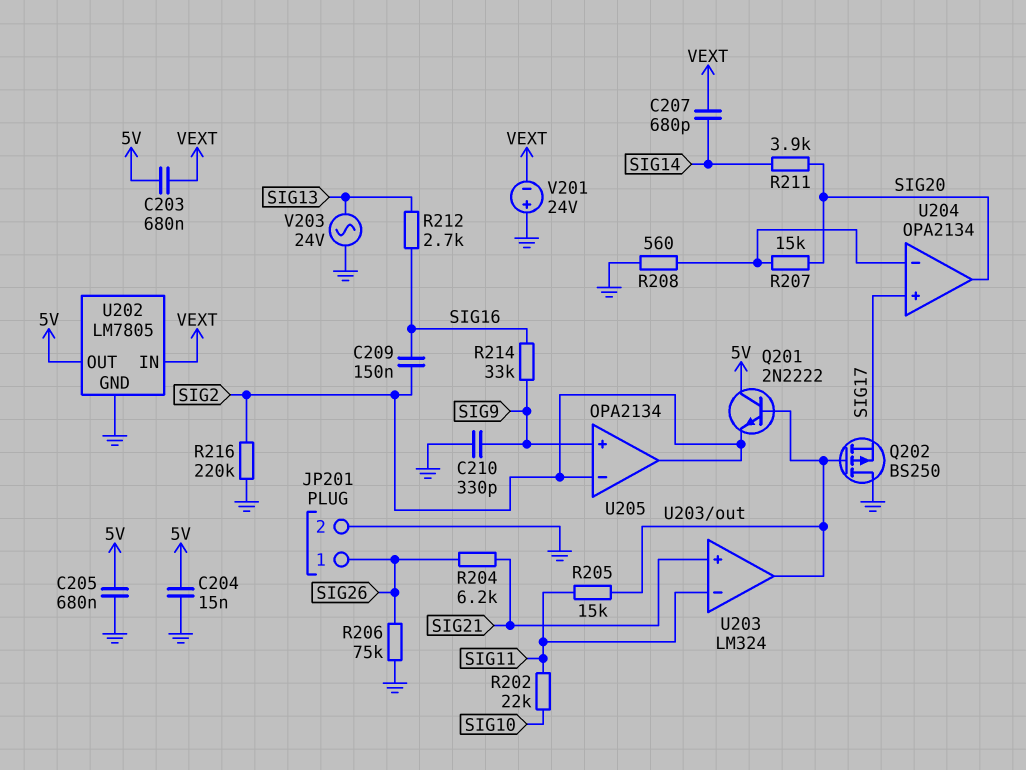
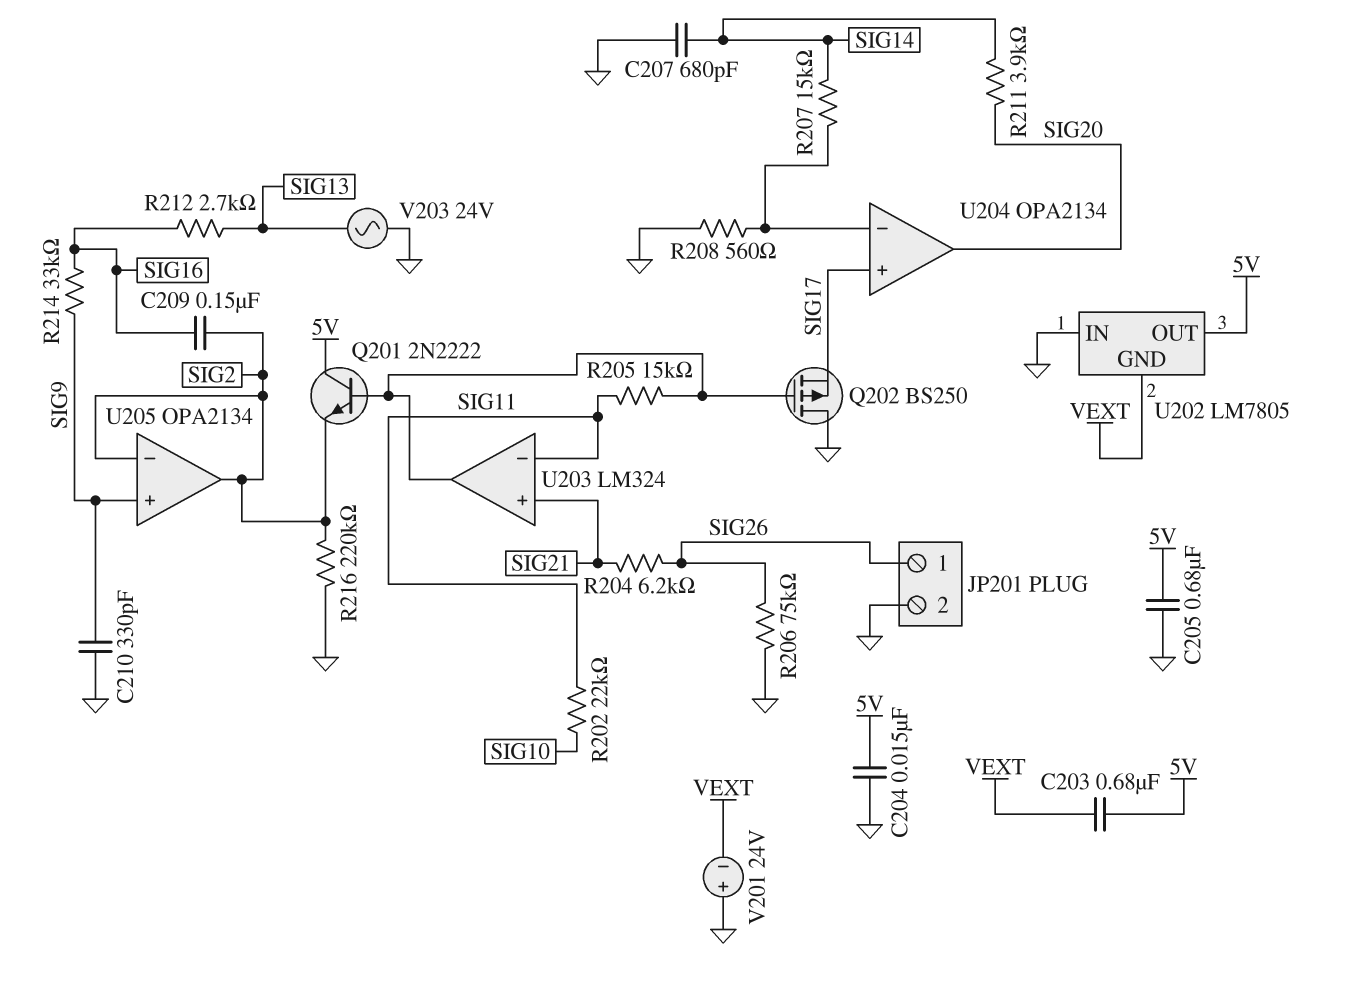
C207: 680pF (SIG14, VEXT) -> 680pF (GND, SIG14)
R207: 15k (SIG20, U204/in-) -> 15k (SIG14, U204/in-)
U202 pin GND: GND -> VEXT
U202 pin IN: VEXT -> GND

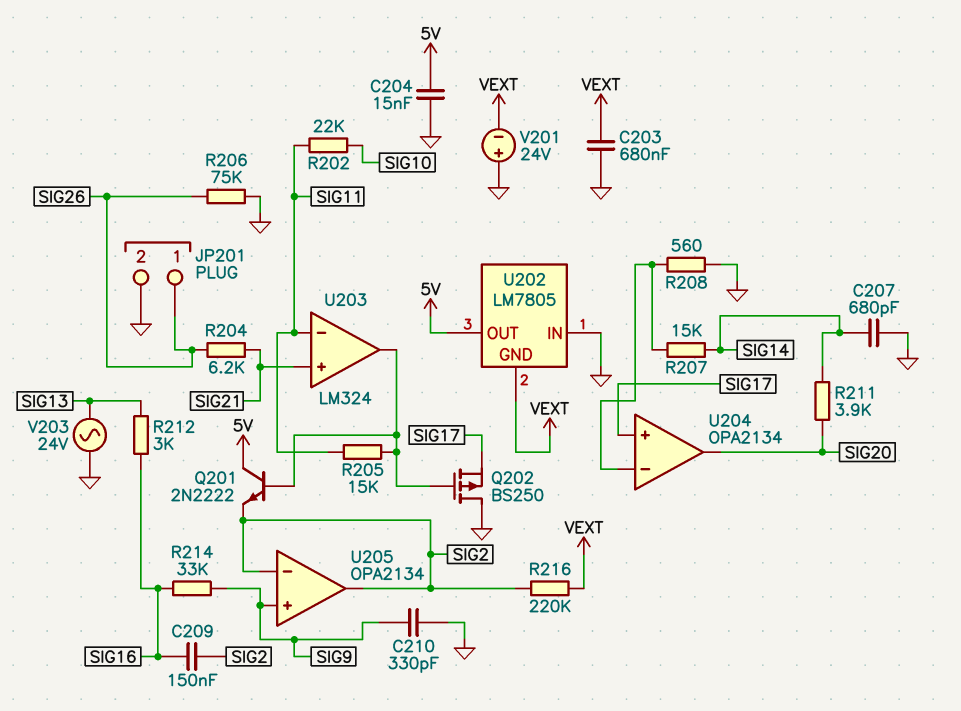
C203: 680nF (5V, VEXT) -> 680nF (GND, VEXT)
C205: 680nF (5V, GND) -> none
R212: 2.7k (SIG13, SIG16) -> 3k (SIG13, SIG16)
R216: 220k (GND, SIG2) -> 220k (SIG2, VEXT)

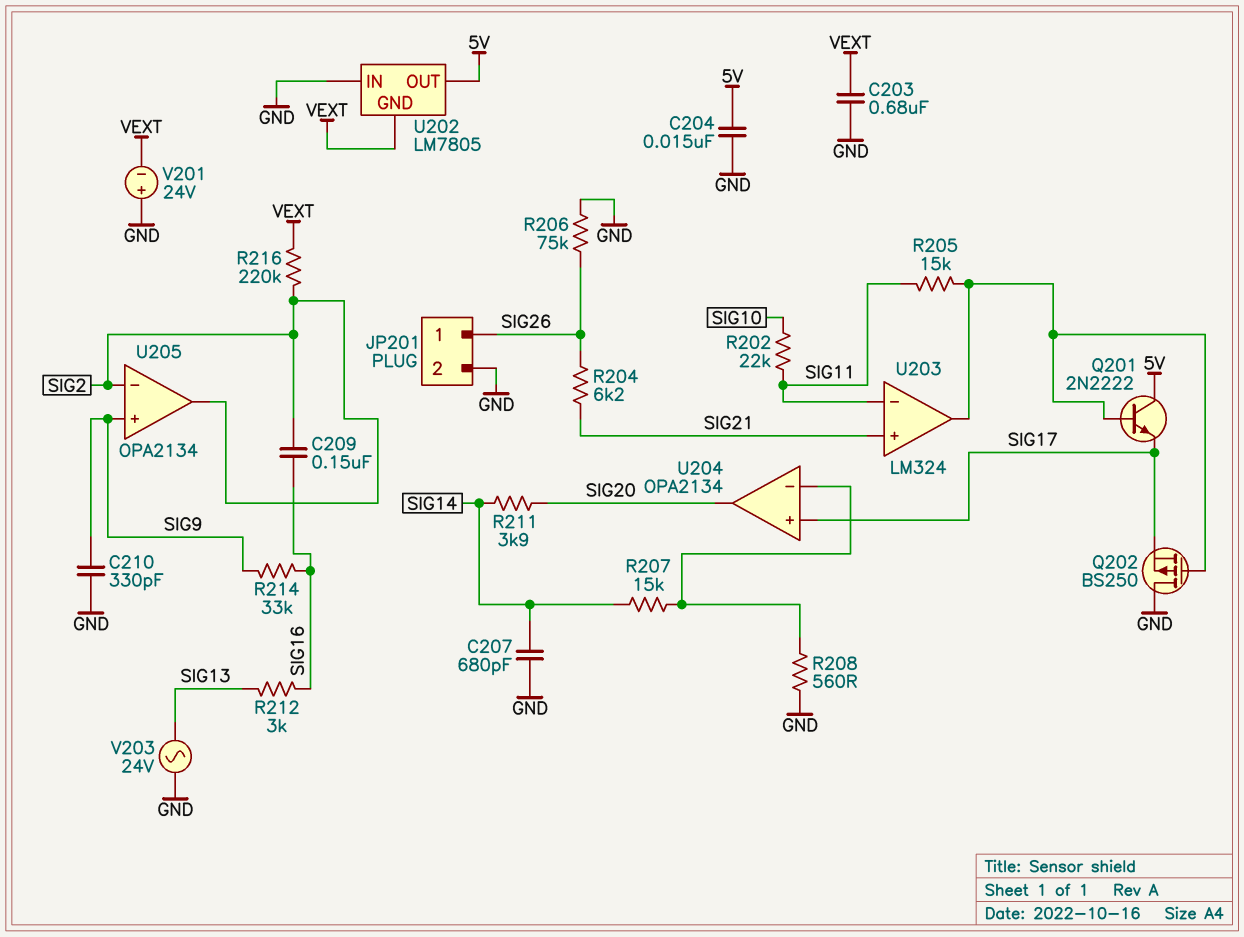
Q201: NPN 2N2222 (B U203/out, C 5V, E SIG2) -> NPN 2N2222 (B U203/out, C 5V, E SIG17)

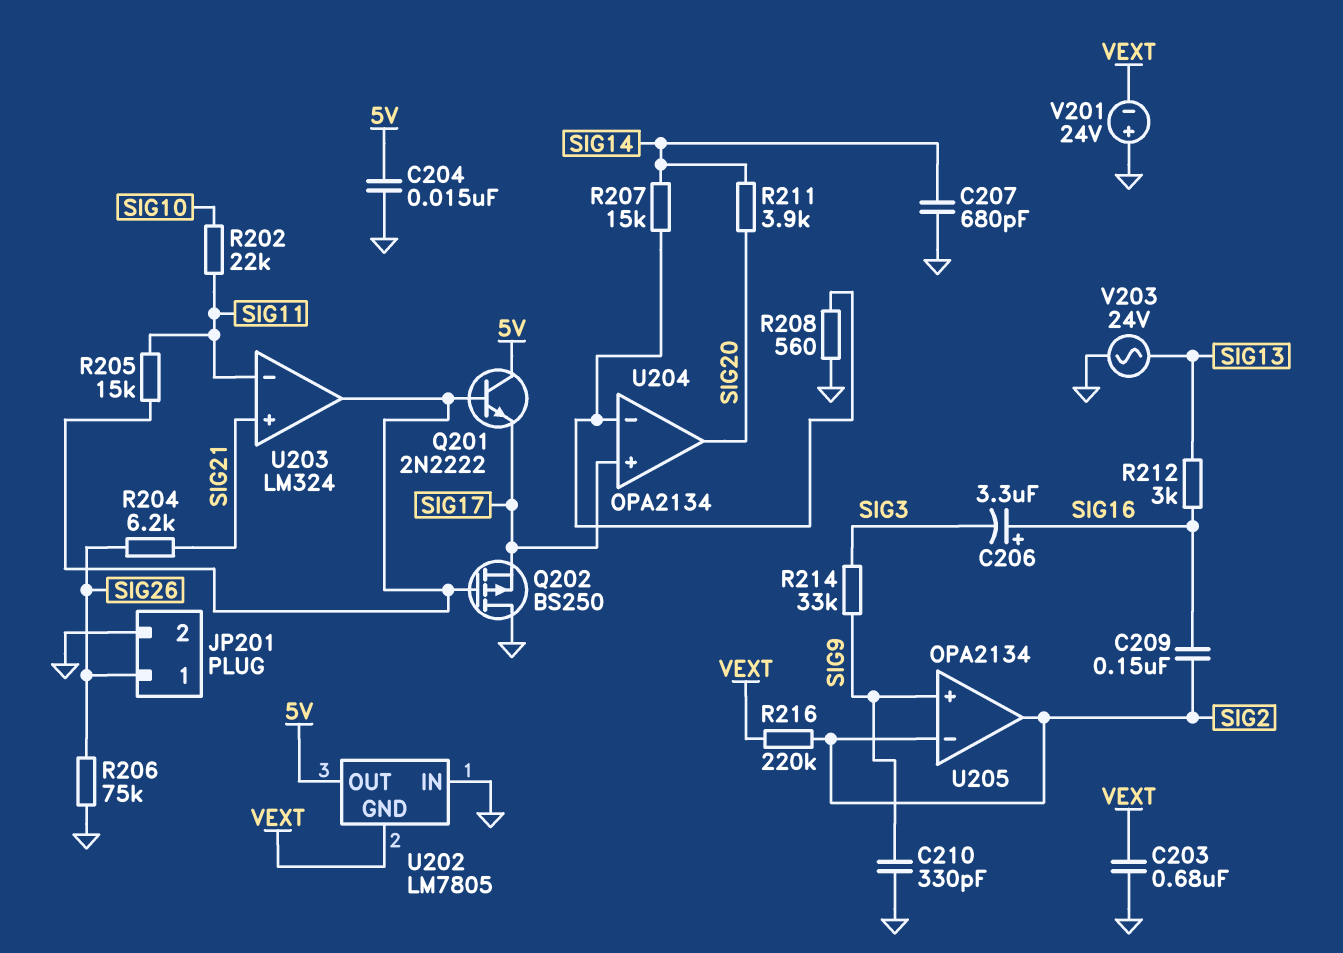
C206: none -> 3.3uF (plus SIG16, minus SIG3)
R214: 33k (SIG9, SIG16) -> 33k (SIG3, SIG9)

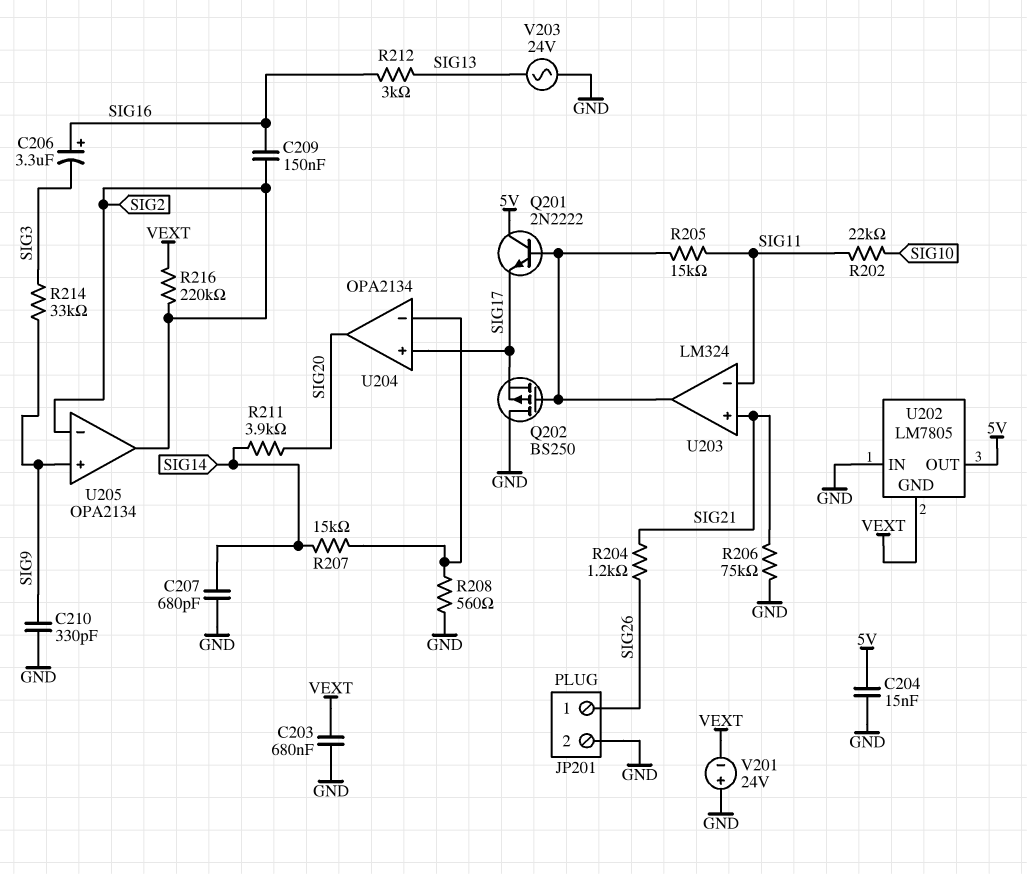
R204: 6.2k (SIG21, SIG26) -> 1.2k (SIG21, SIG26)
R206: 75k (GND, SIG26) -> 75k (GND, SIG21)

